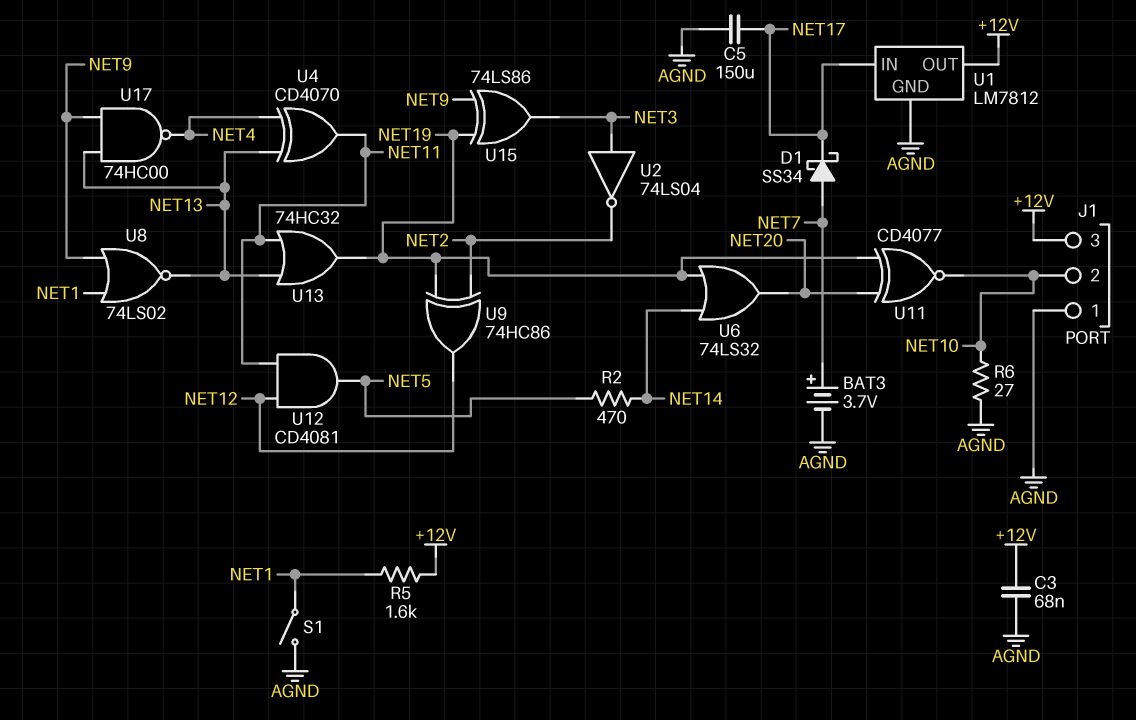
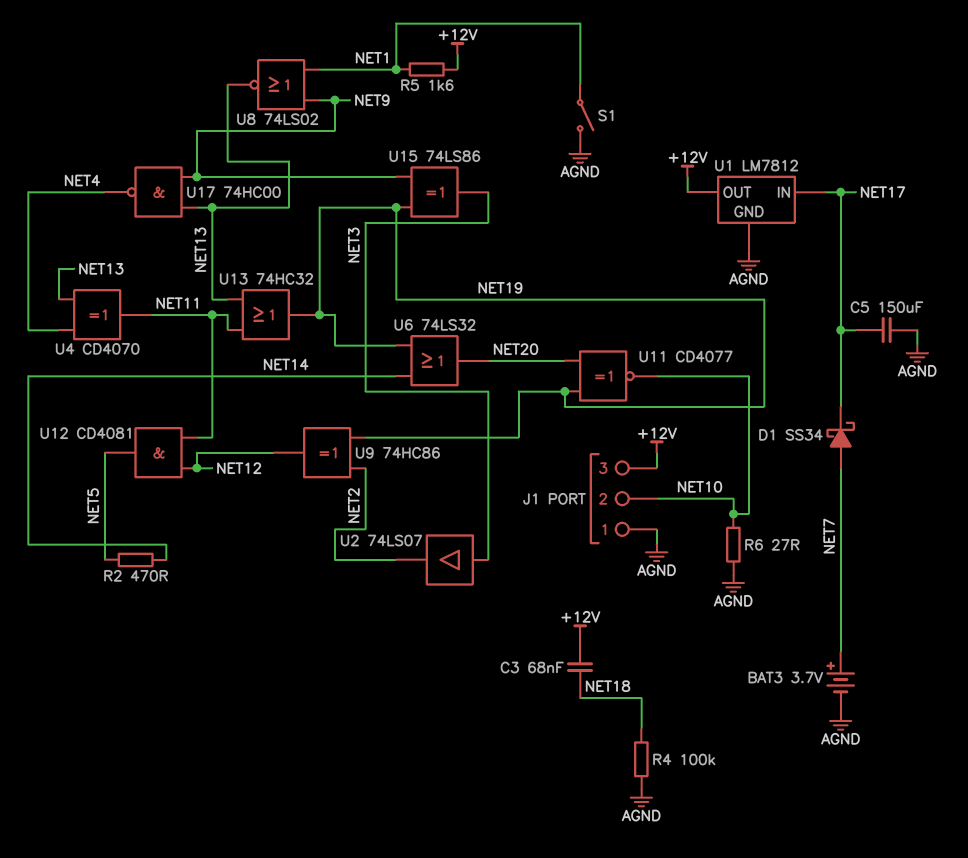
C3: 68nF (+12V, AGND) -> 68nF (+12V, NET18)
R4: none -> 100k (AGND, NET18)
U2: NOT 74LS04 (in NET3, out NET2) -> buffer 74LS07 (in NET3, out NET2)

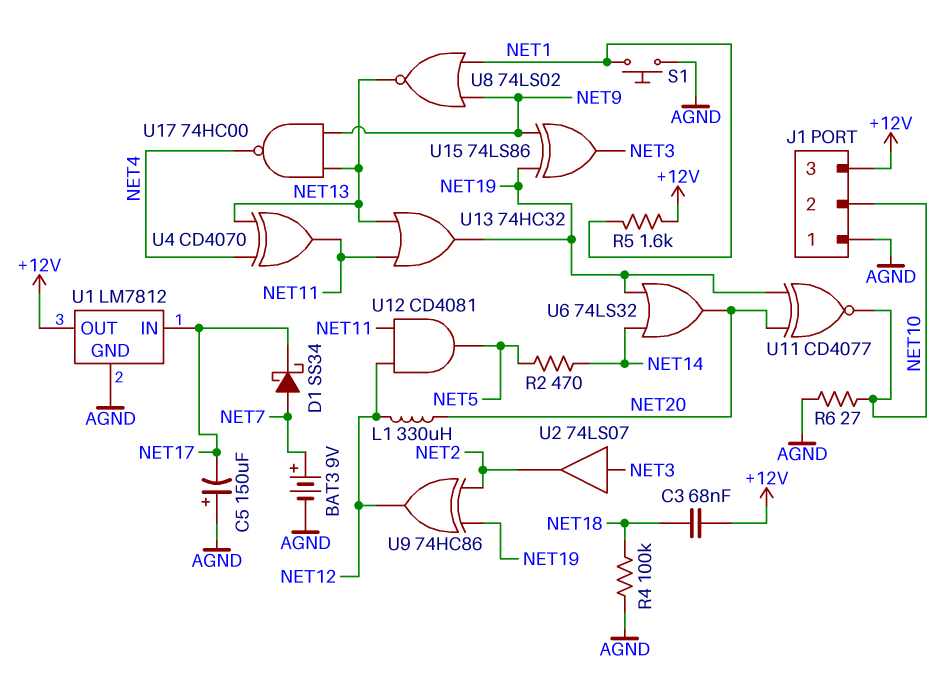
BAT3: 3.7V (plus NET7, minus AGND) -> 9V (plus NET7, minus AGND)
C5: 150uF (AGND, NET17) -> 150uF (plus AGND, minus NET17)
L1: none -> 330uH (NET12, NET20)
S1: switch (AGND, NET1) -> button (AGND, NET1)

